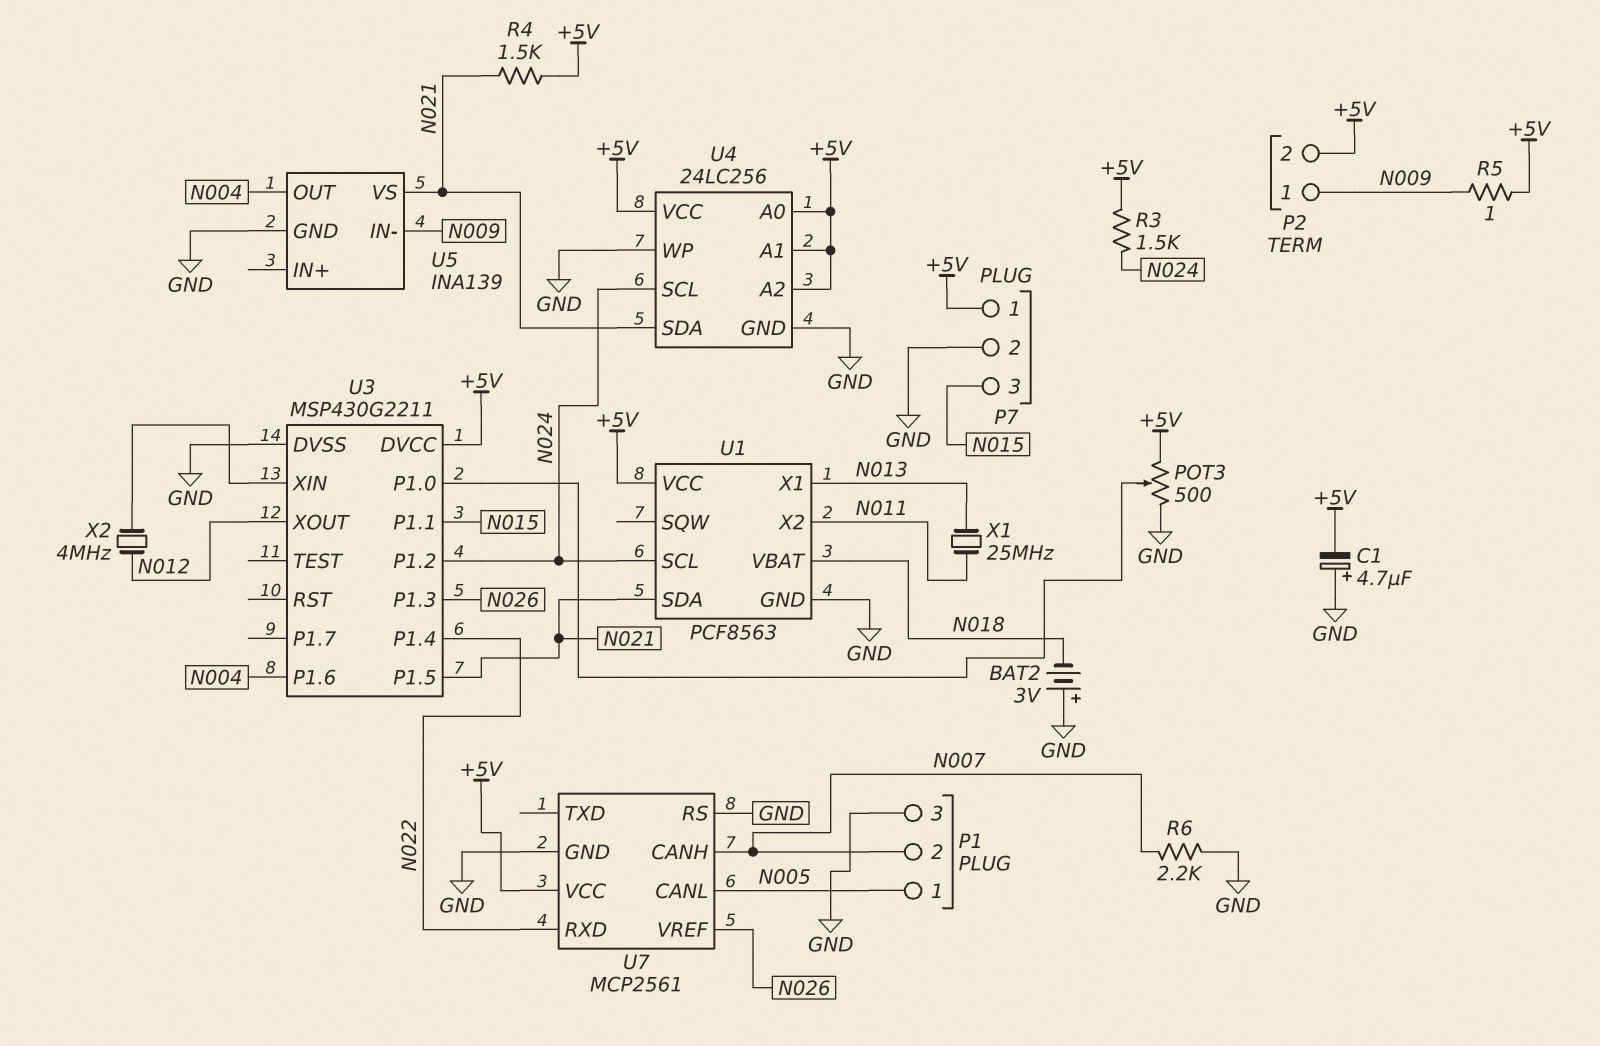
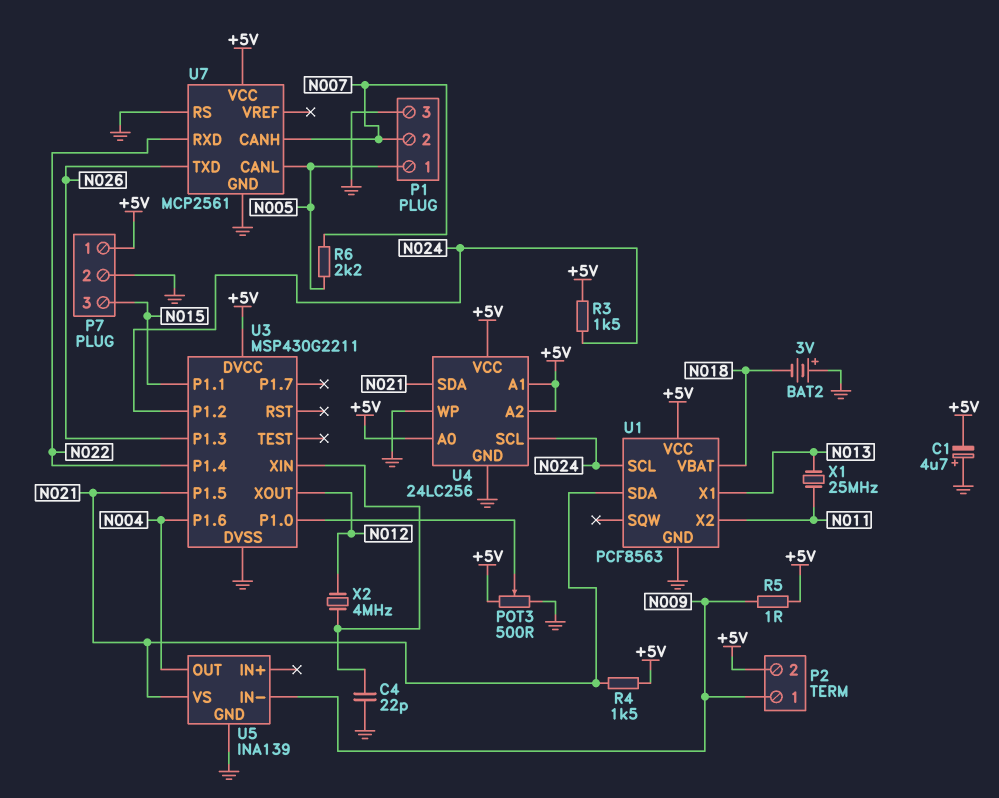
C4: none -> 22pF (GND, U3/XIN)
R6: 2.2k (GND, N007) -> 2.2k (N005, N007)
U7 pin TXD: none -> N026
U7 pin VREF: N026 -> none

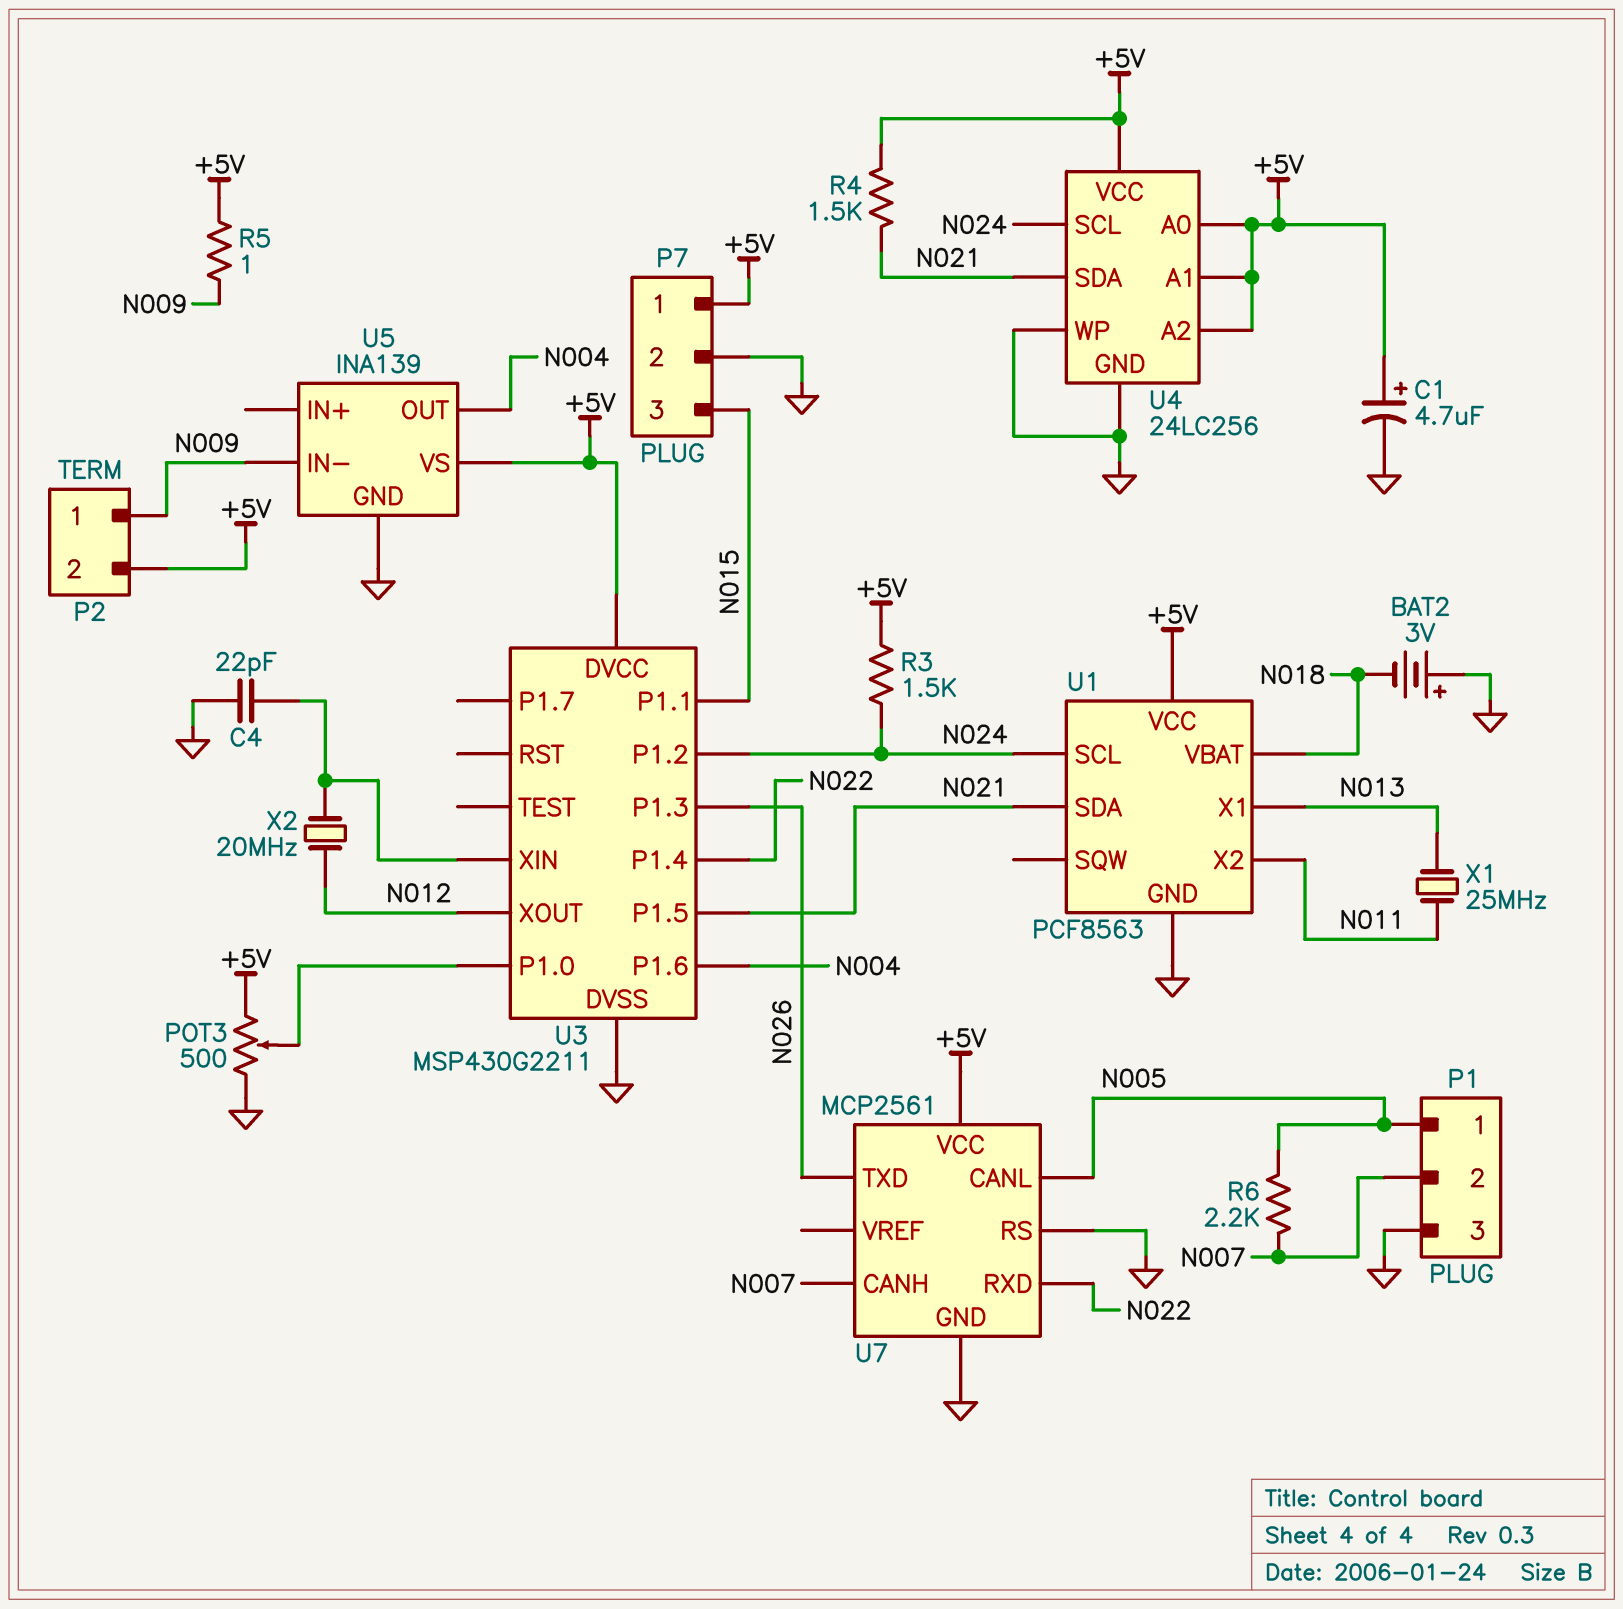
C1: 4.7uF (plus GND, minus +5V) -> 4.7uF (plus +5V, minus GND)
U5 pin VS: N021 -> +5V
X2: 4MHz (N012, U3/XIN) -> 20MHz (N012, U3/XIN)

